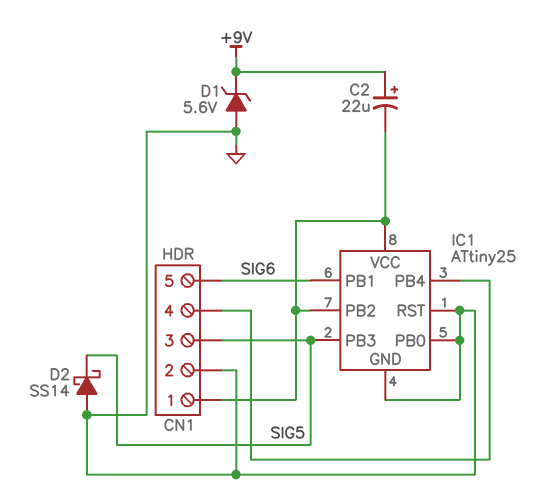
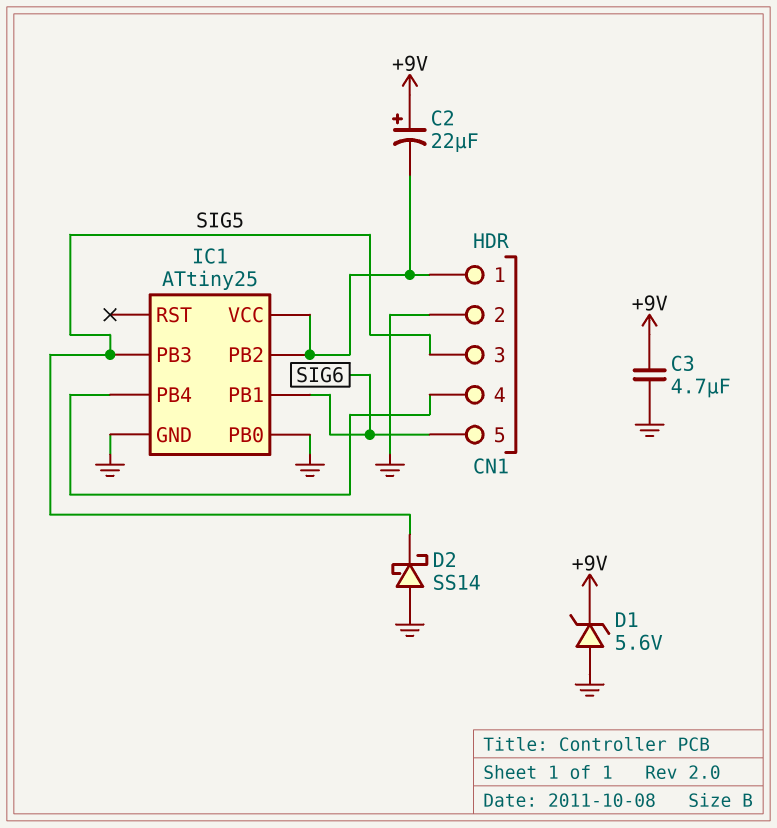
C3: none -> 4.7uF (+9V, GND)
IC1 pin RST: GND -> none

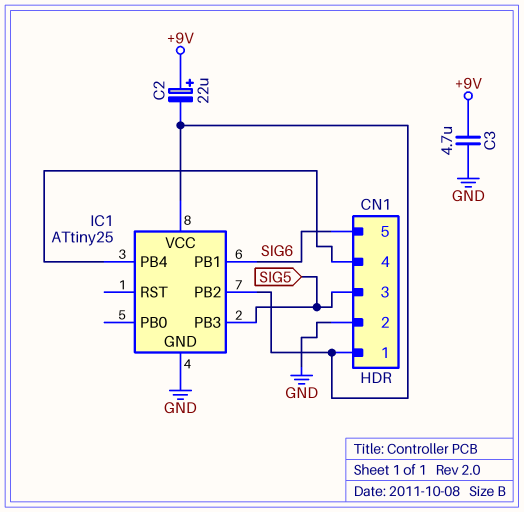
D1: zener 5.6V (A GND, K +9V) -> none
D2: schottky SS14 (A GND, K SIG5) -> none
IC1 pin PB0: GND -> none

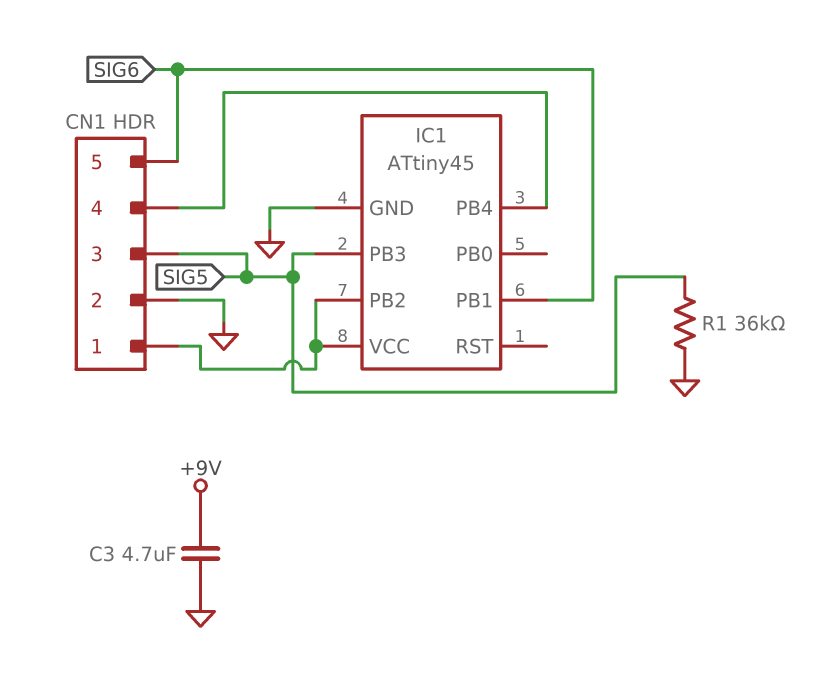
C2: 22uF (plus +9V, minus CN1/1) -> none
IC1: ATtiny25 -> ATtiny45
R1: none -> 36k (GND, SIG5)

